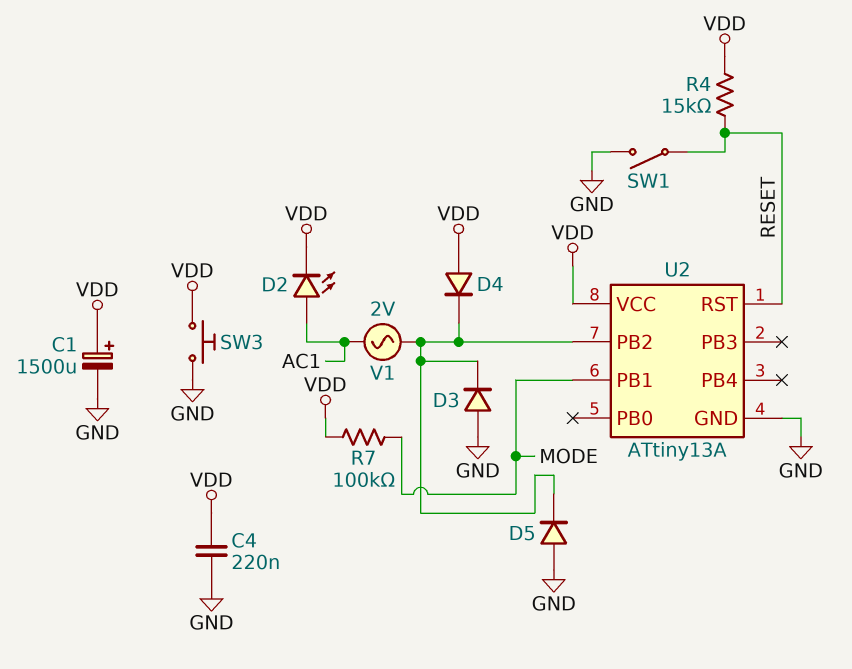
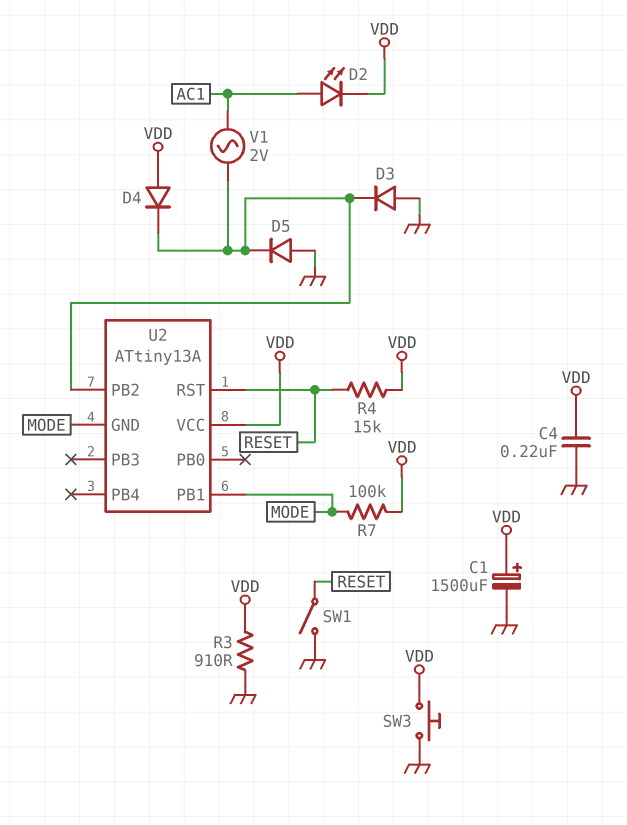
R3: none -> 910 (GND, VDD)
U2 pin GND: GND -> MODE

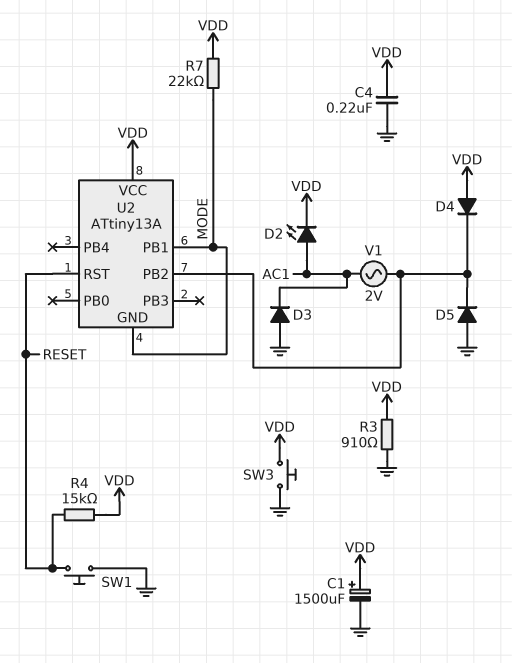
D3: diode (A GND, K U2/PB2) -> diode (A GND, K AC1)
R7: 100k (MODE, VDD) -> 22k (MODE, VDD)
SW1: switch (GND, RESET) -> button (GND, RESET)

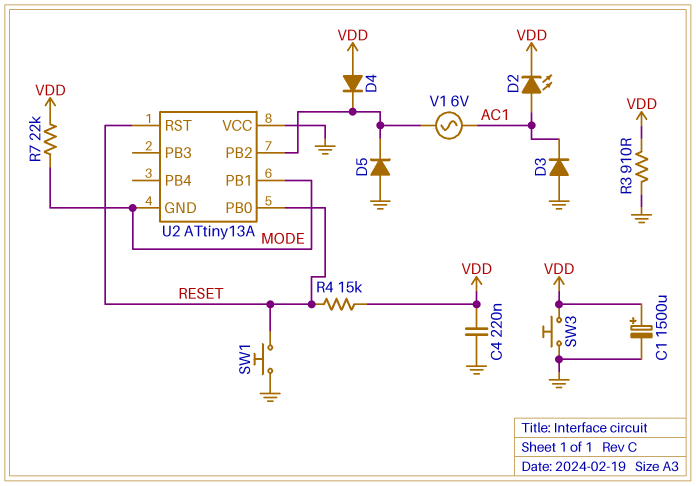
U2 pin PB0: none -> RESET
U2 pin VCC: VDD -> GND
V1: AC 2V (AC1, U2/PB2) -> AC 6V (AC1, U2/PB2)

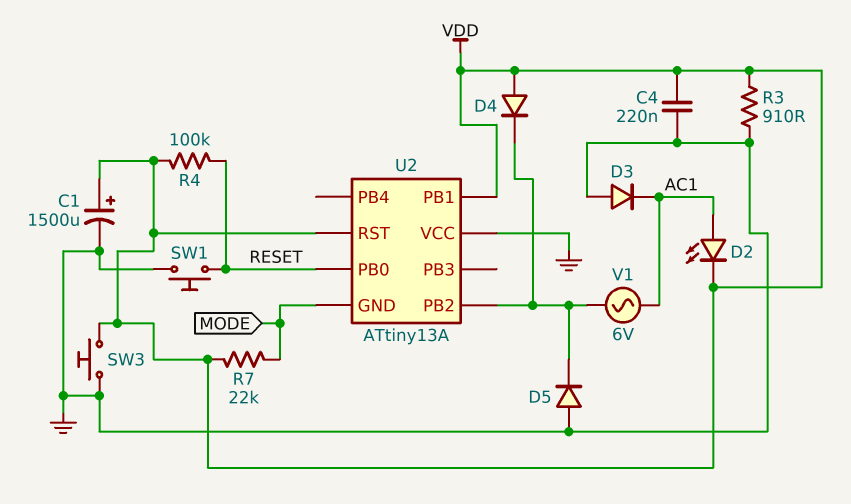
R4: 15k (RESET, VDD) -> 100k (RESET, VDD)
U2 pin PB1: MODE -> VDD
U2 pin RST: RESET -> VDD

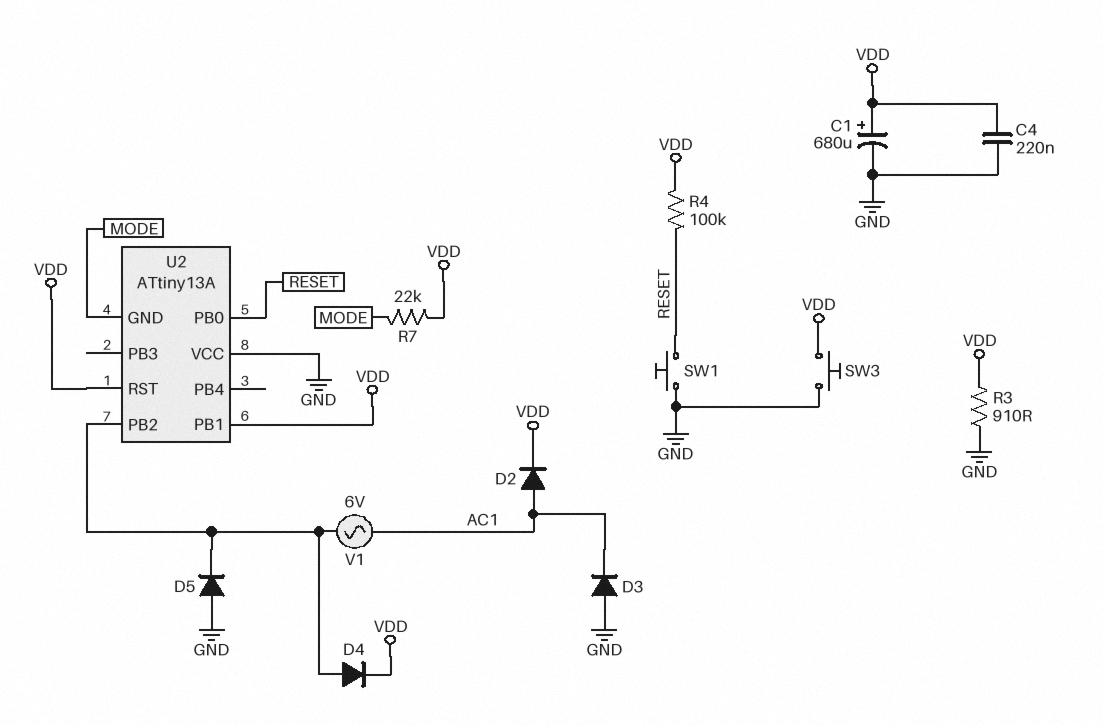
C1: 1500uF (plus VDD, minus GND) -> 680uF (plus VDD, minus GND)
D2: LED (A AC1, K VDD) -> diode (A AC1, K VDD)
D4: diode (A VDD, K U2/PB2) -> diode (A U2/PB2, K VDD)

